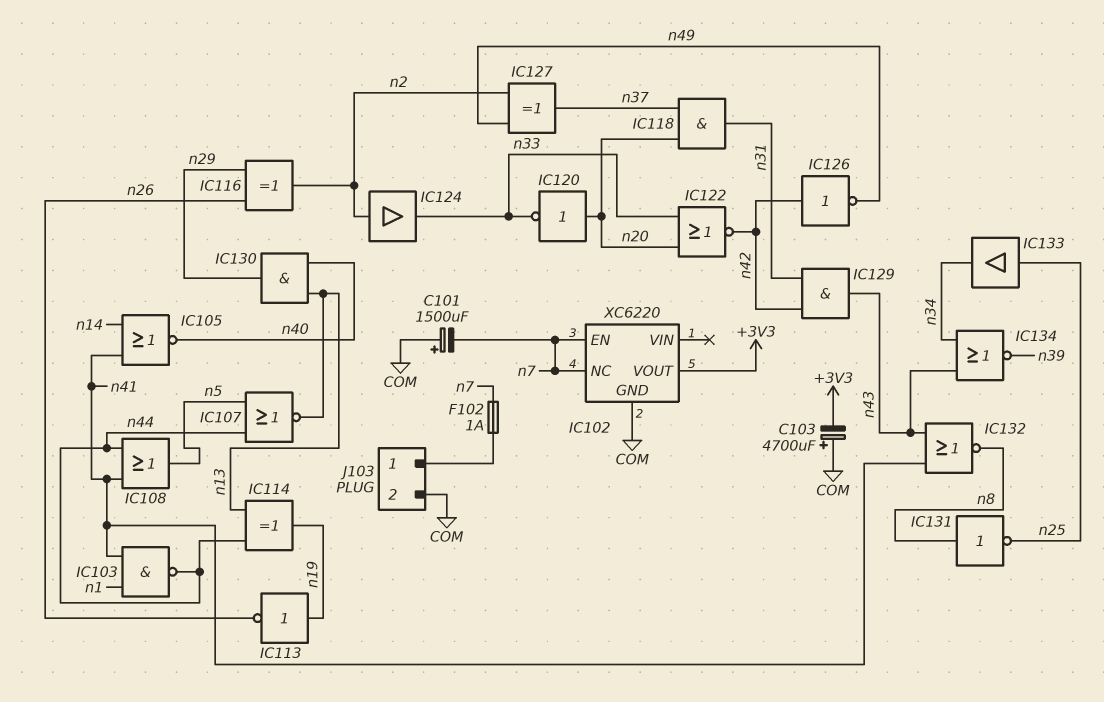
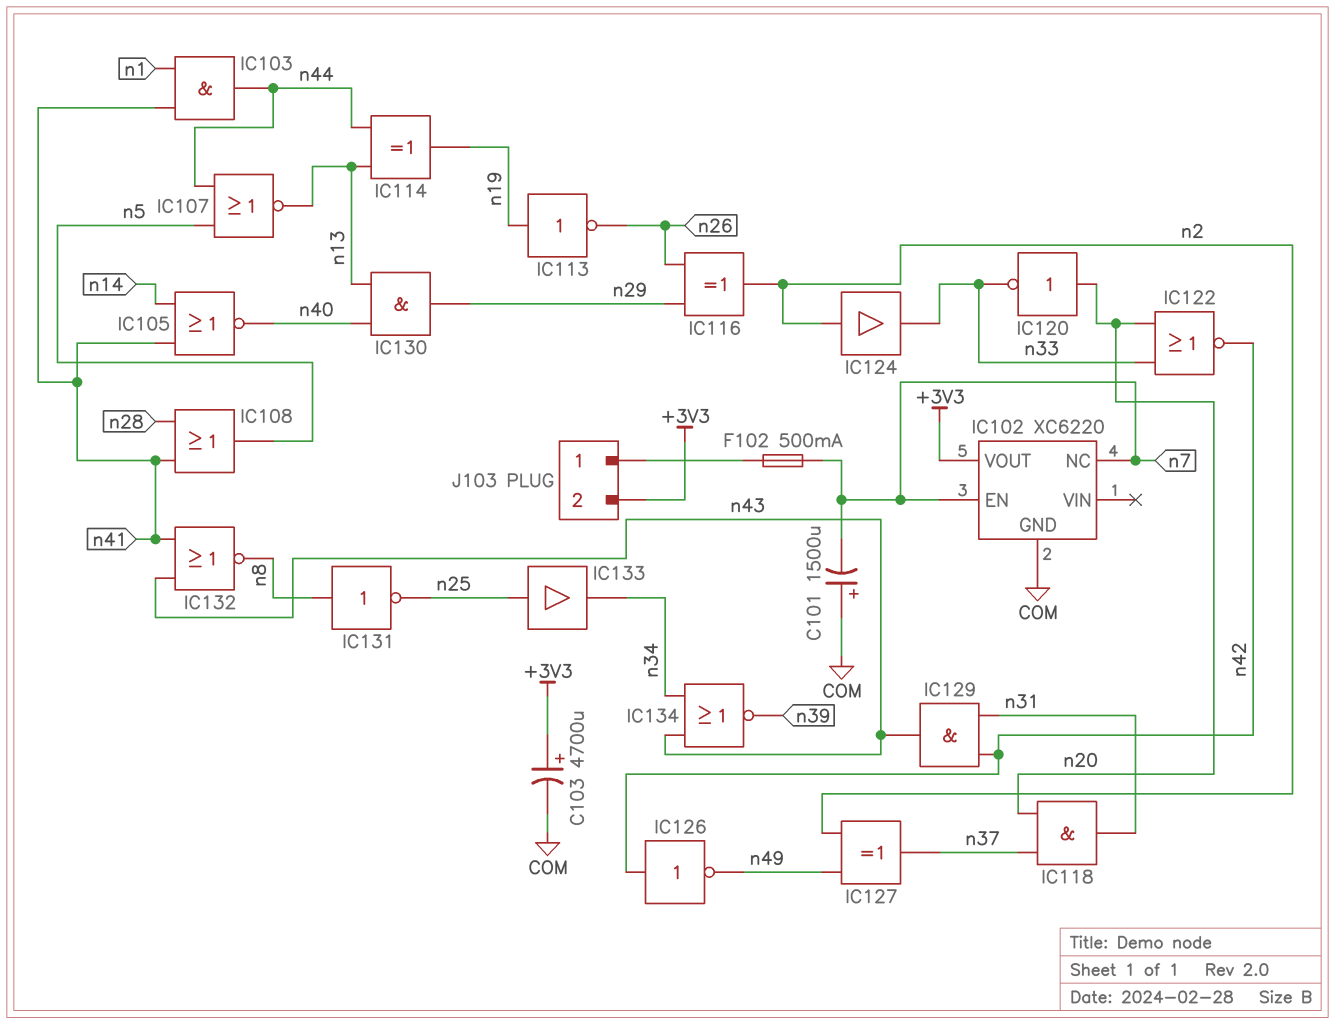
C103: 4700uF (plus COM, minus +3V3) -> 4700uF (plus +3V3, minus COM)
F102: 1A (J103/1, n7) -> 500mA (J103/1, n7)
IC103: NAND (in n1, in n41, out n44) -> AND (in n1, in n41, out n44)
IC108: OR (in n41, in n44, out n5) -> OR (in n28, in n41, out n5)
J103 pin 2: COM -> +3V3

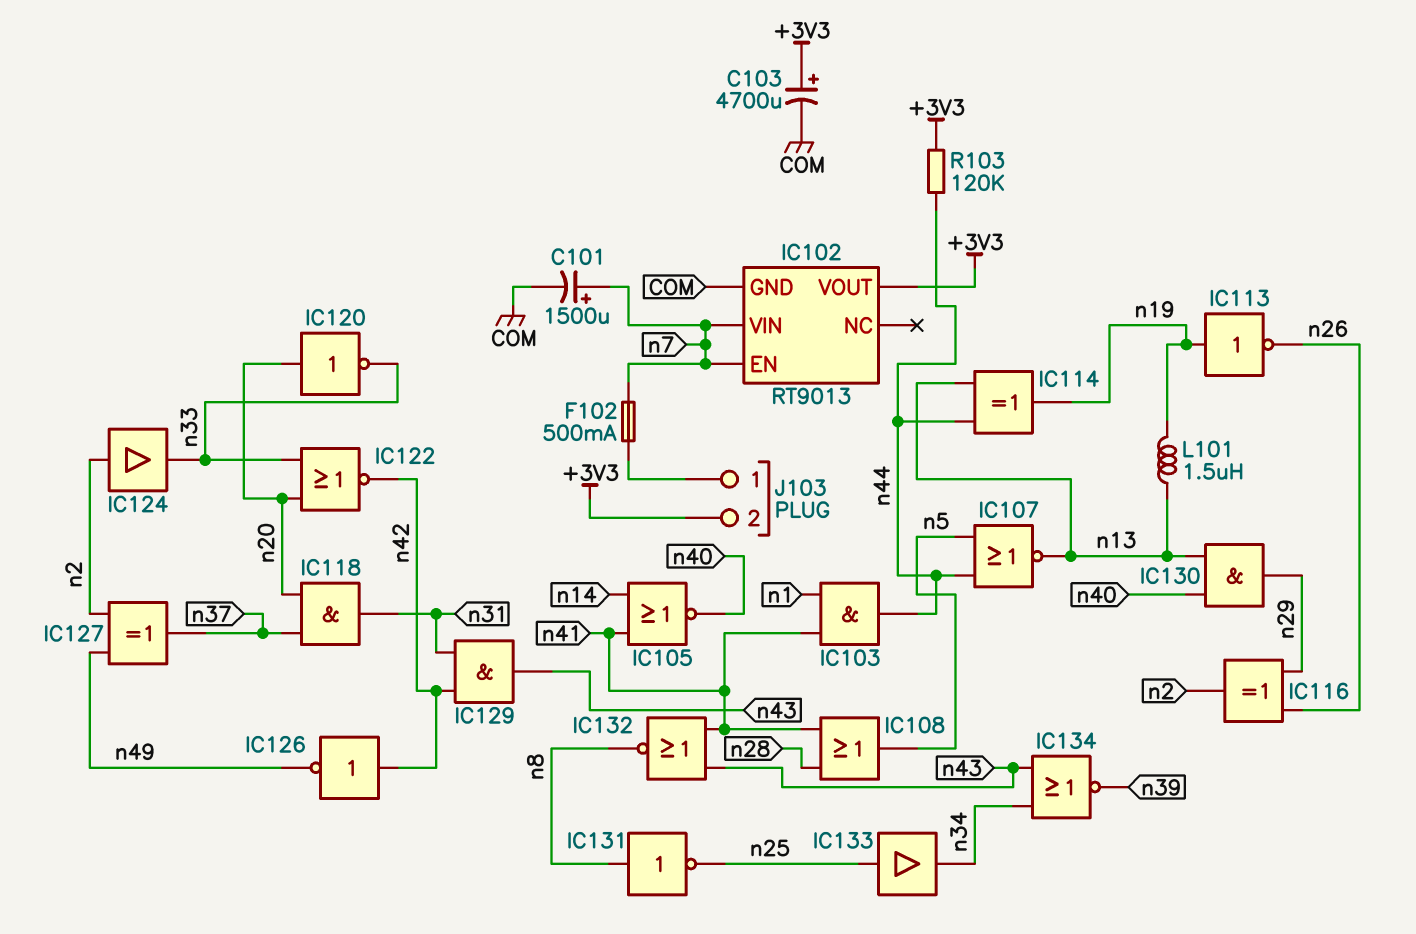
C101: 1500uF (plus COM, minus n7) -> 1500uF (plus n7, minus COM)
IC102: XC6220 -> RT9013
IC102 pin NC: n7 -> none
IC102 pin VIN: none -> n7
L101: none -> 1.5uH (n13, n19)
R103: none -> 120k (+3V3, n44)

